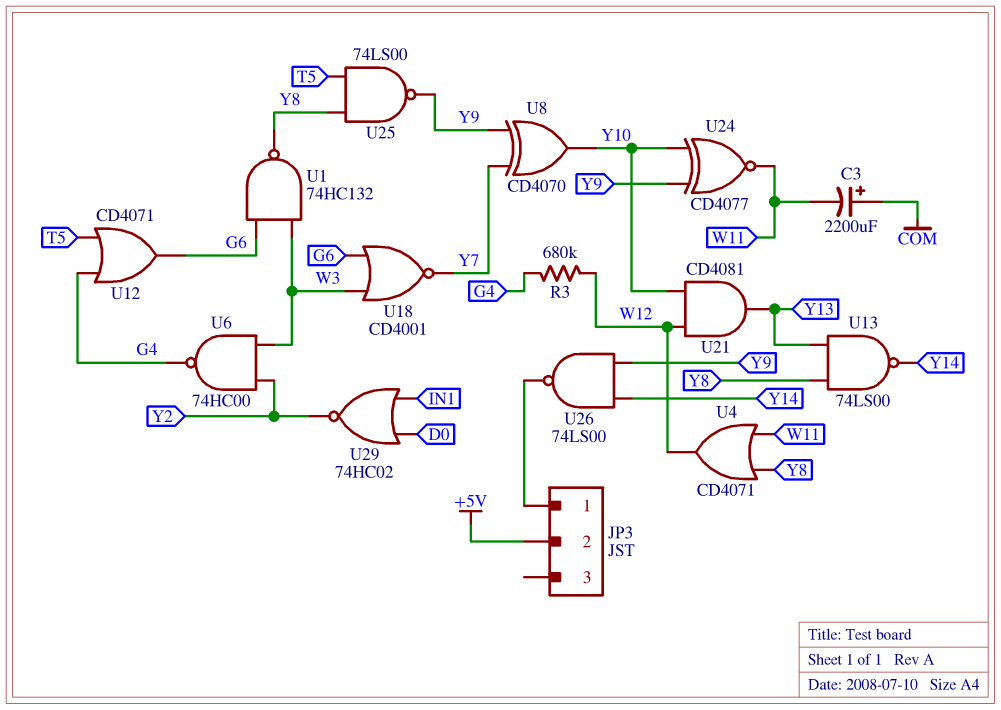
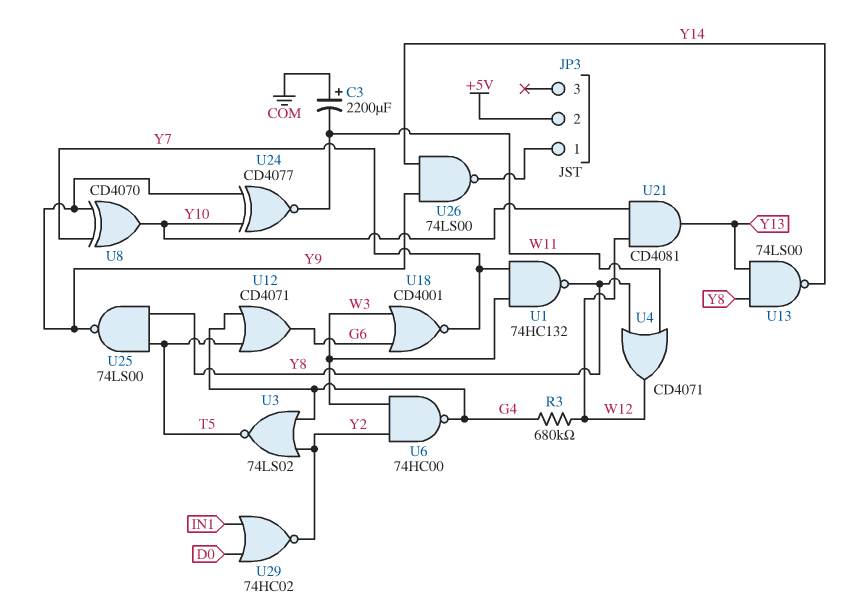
U1: NAND 74HC132 (in G6, in W3, out Y8) -> NAND 74HC132 (in W3, in Y7, out Y8)
U3: none -> NOR 74LS02 (in G4, in Y2, out T5)

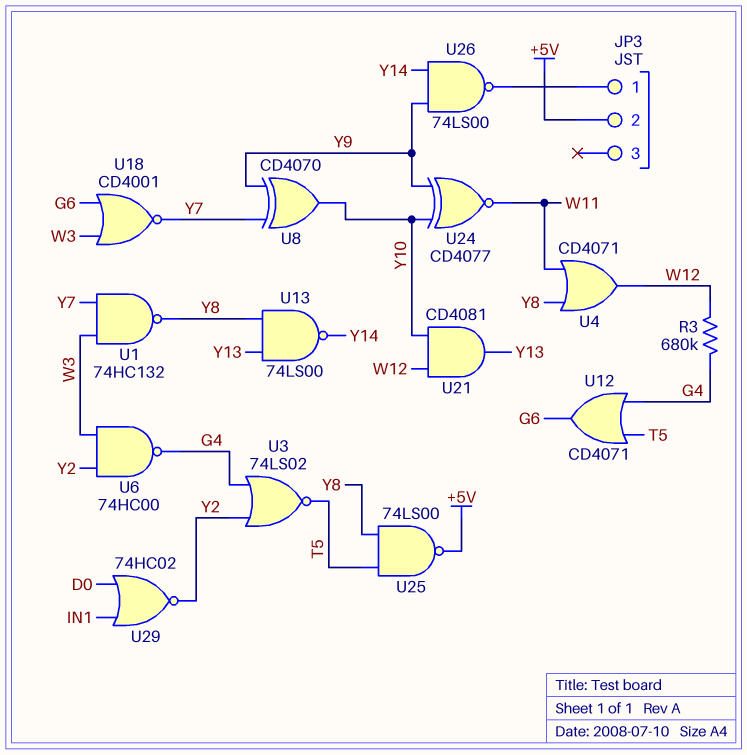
C3: 2200uF (plus COM, minus W11) -> none
U25: NAND 74LS00 (in T5, in Y8, out Y9) -> NAND 74LS00 (in T5, in Y8, out +5V)

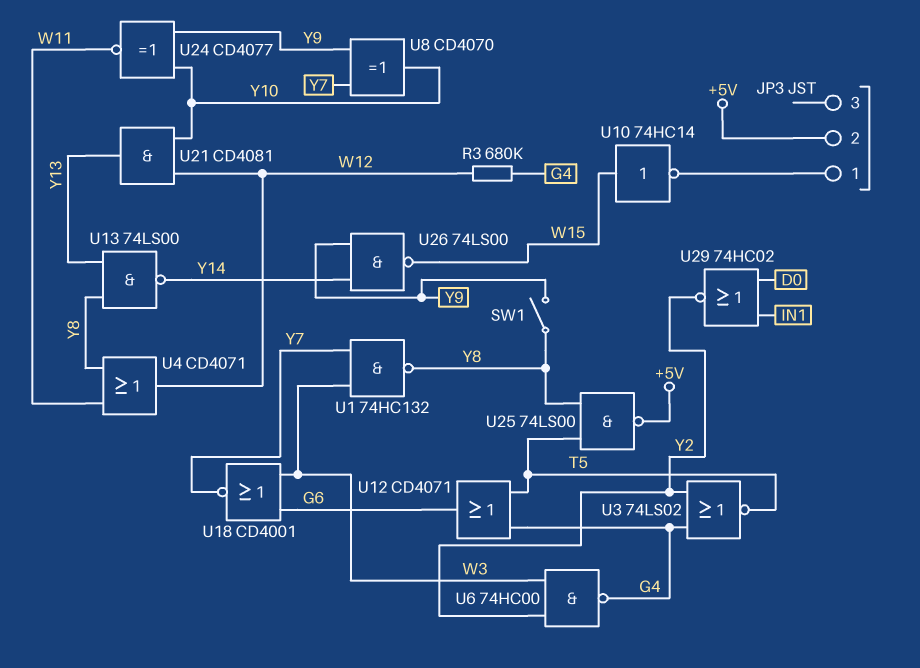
SW1: none -> switch (Y8, Y9)
U10: none -> NOT 74HC14 (in W15, out JP3/1)
U26: NAND 74LS00 (in Y9, in Y14, out JP3/1) -> NAND 74LS00 (in Y9, in Y14, out W15)

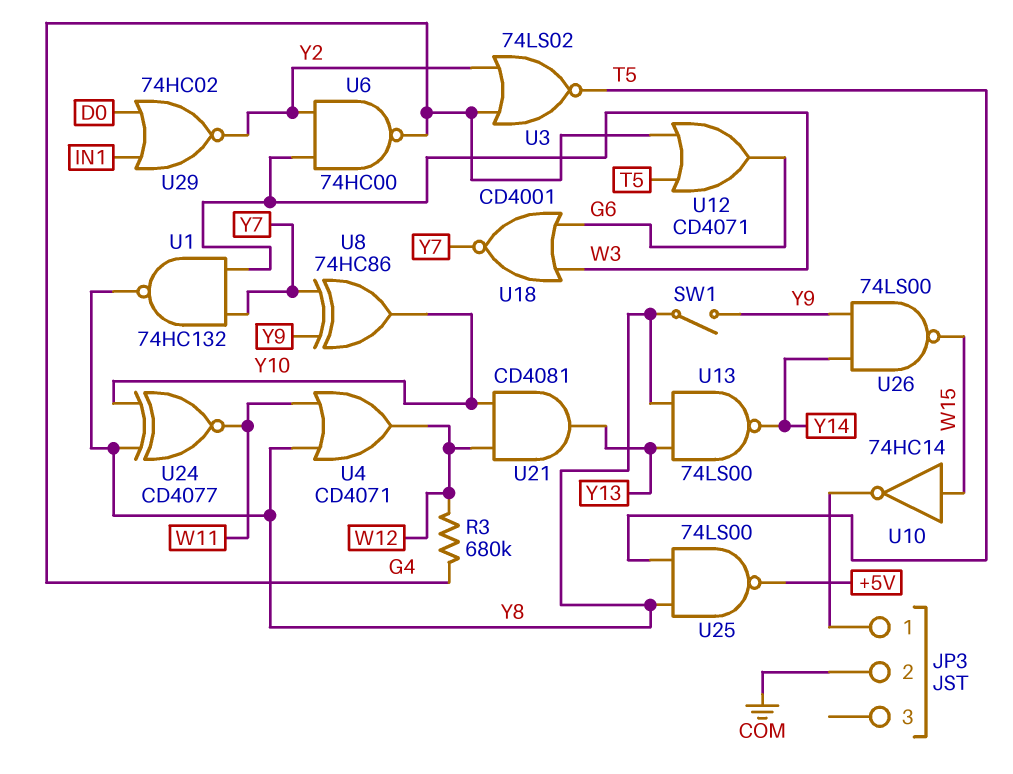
JP3 pin 2: +5V -> COM
U8: XOR CD4070 (in Y7, in Y9, out Y10) -> XOR 74HC86 (in Y7, in Y9, out Y10)
U24: XNOR CD4077 (in Y9, in Y10, out W11) -> XNOR CD4077 (in Y8, in Y10, out W11)

